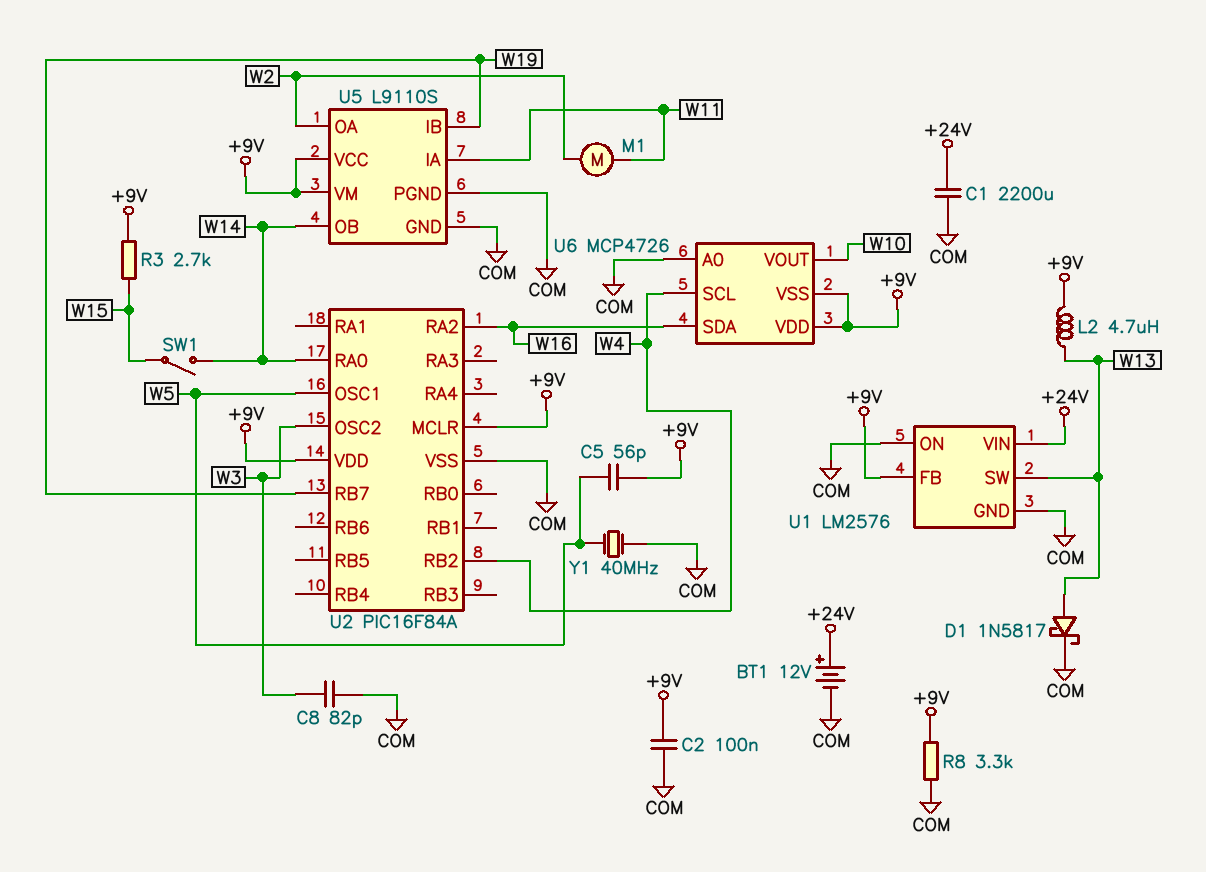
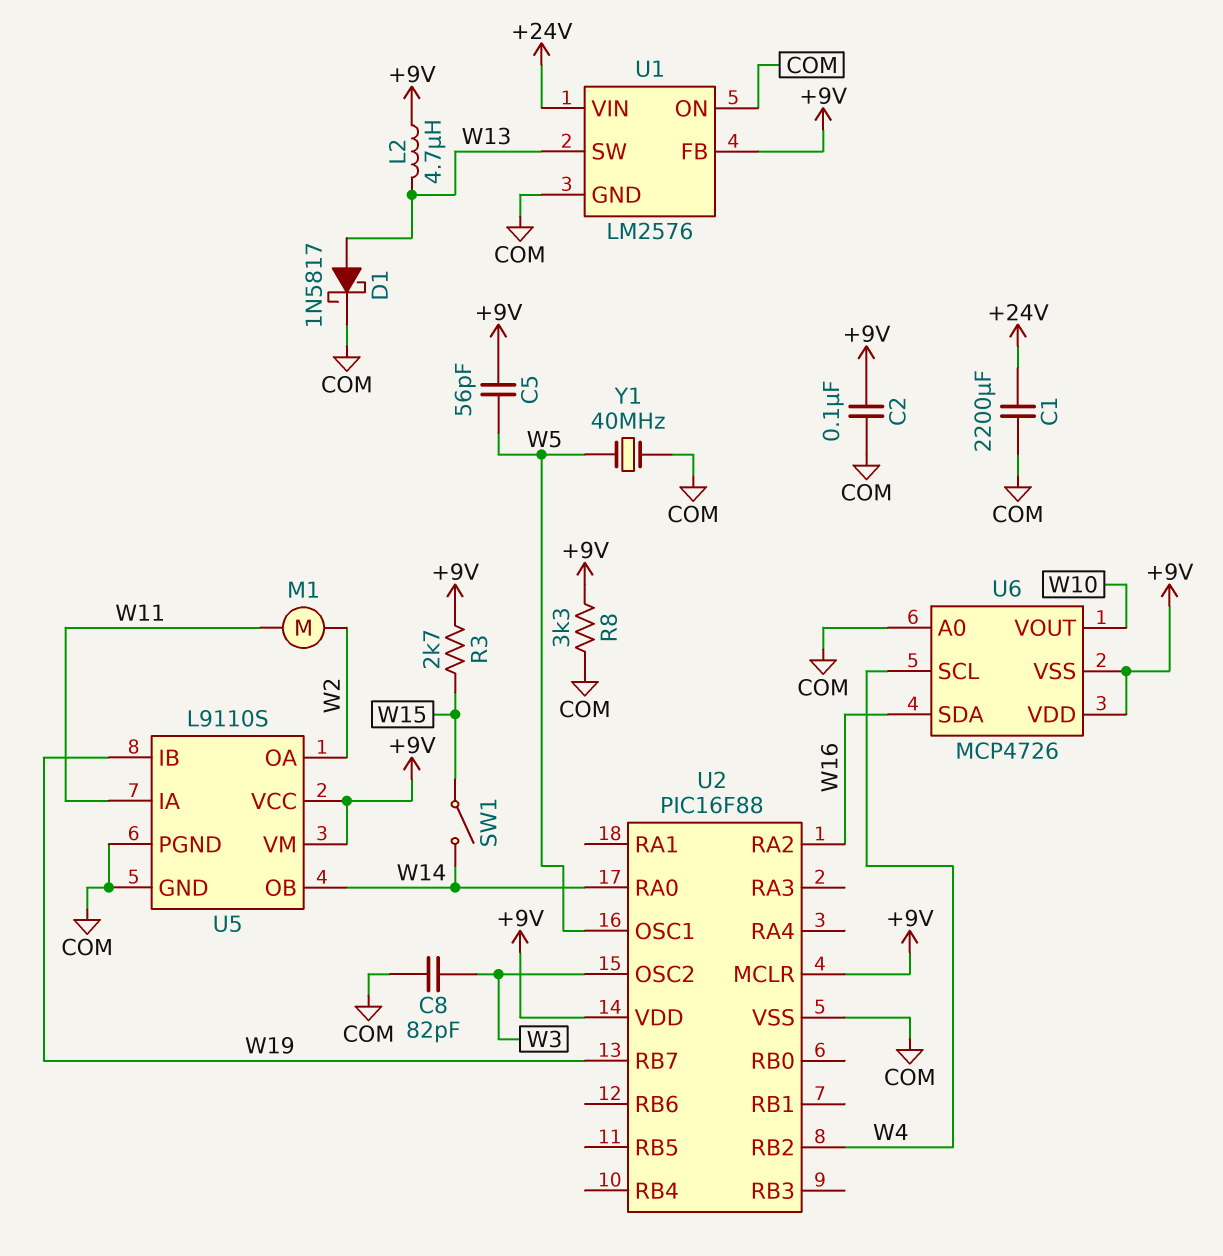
BT1: 12V (plus +24V, minus COM) -> none
U2: PIC16F84A -> PIC16F88

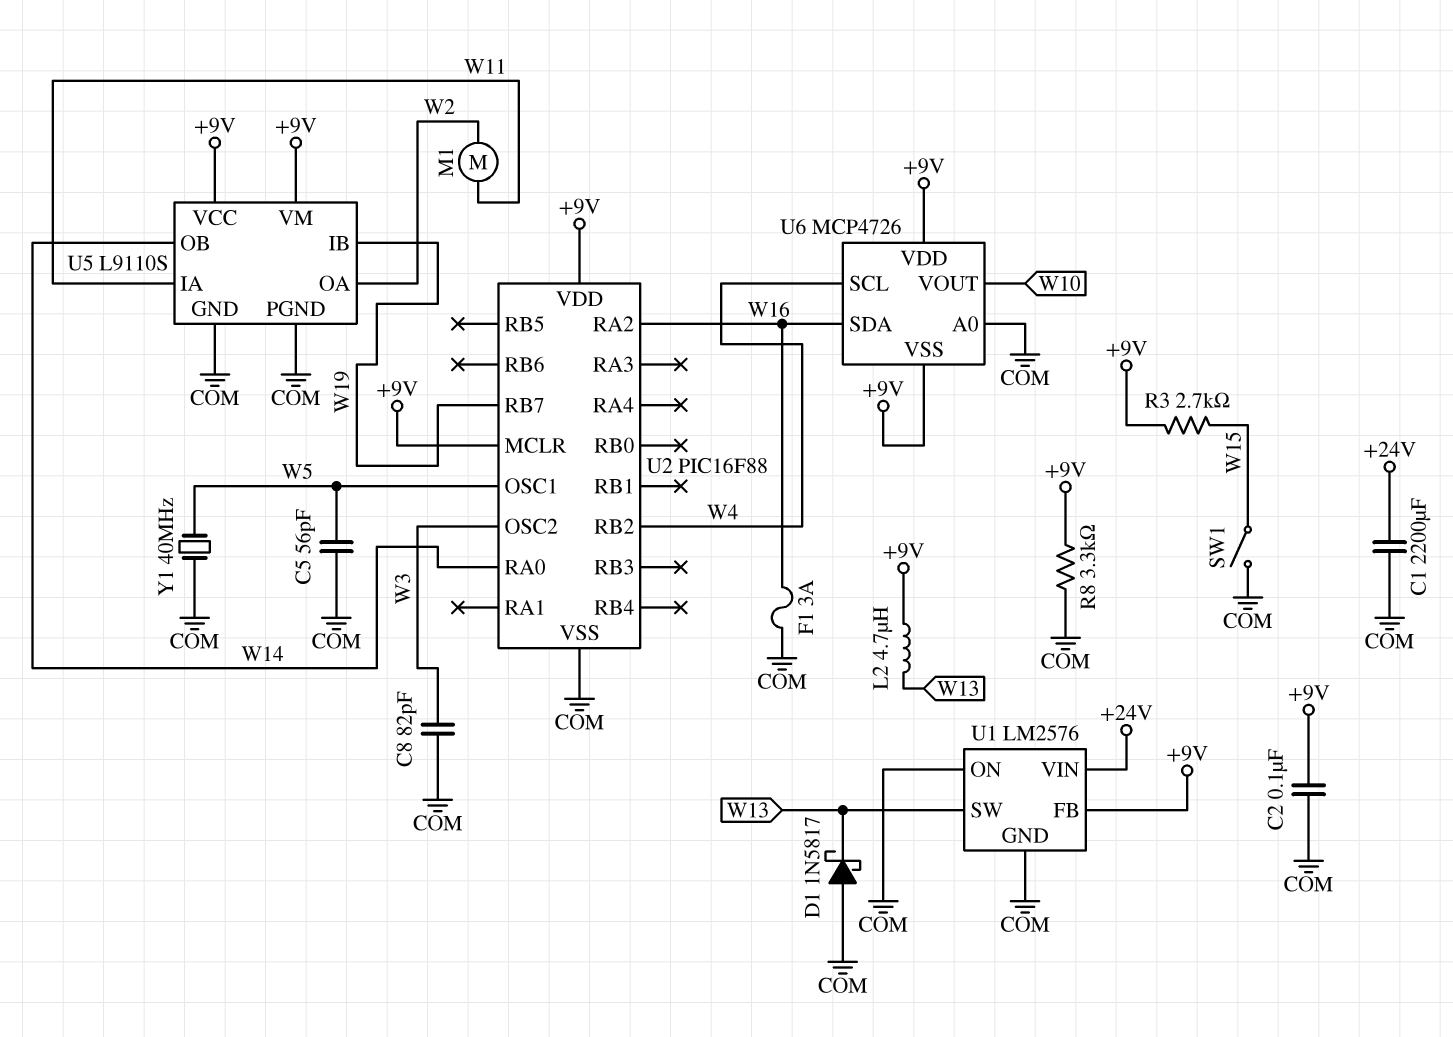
C5: 56pF (+9V, W5) -> 56pF (COM, W5)
D1: schottky 1N5817 (A W13, K COM) -> schottky 1N5817 (A COM, K W13)
F1: none -> 3A (COM, W16)
SW1: switch (W14, W15) -> switch (COM, W15)

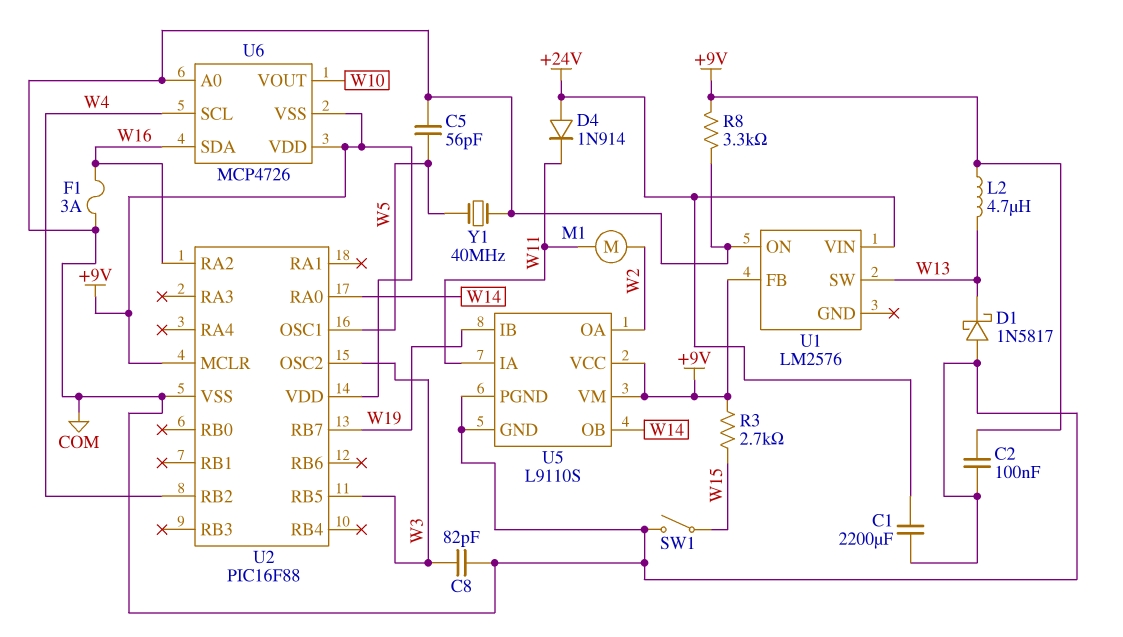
D4: none -> diode 1N914 (A +24V, K W11)
U1 pin GND: COM -> none
U2 pin RB5: none -> W3

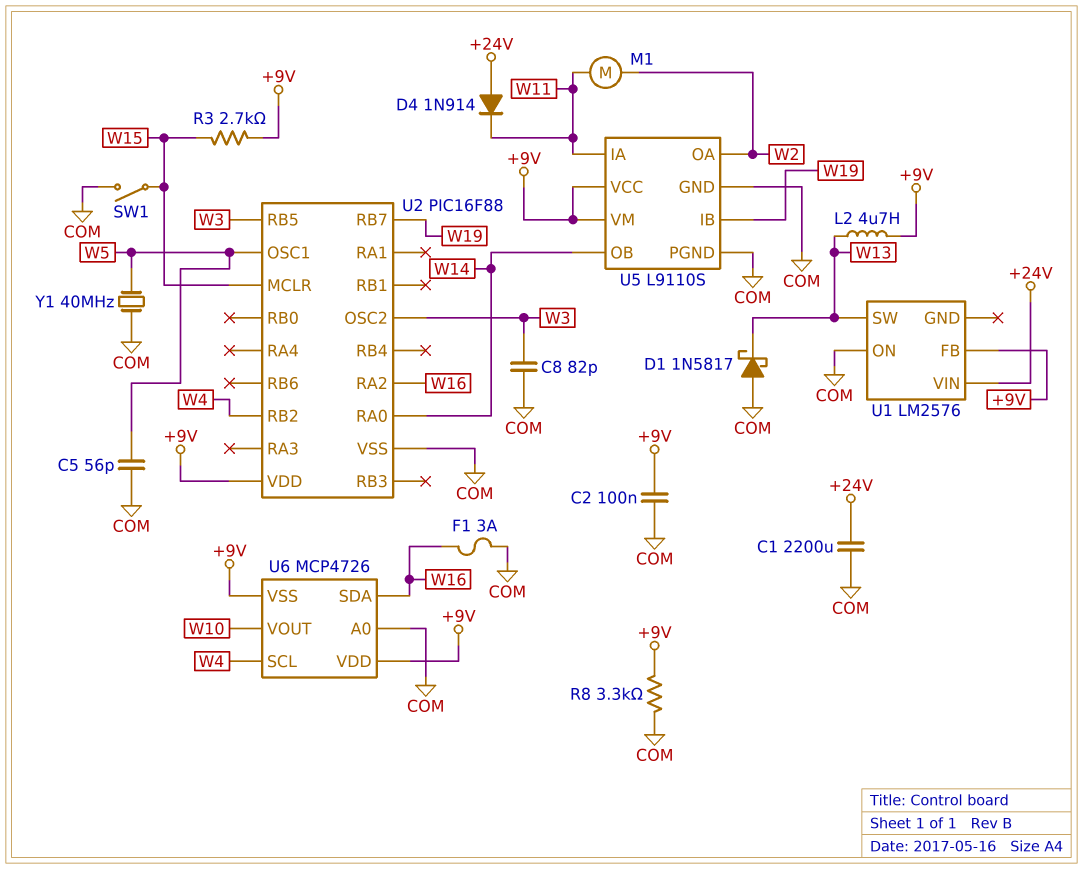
U2 pin MCLR: +9V -> W15

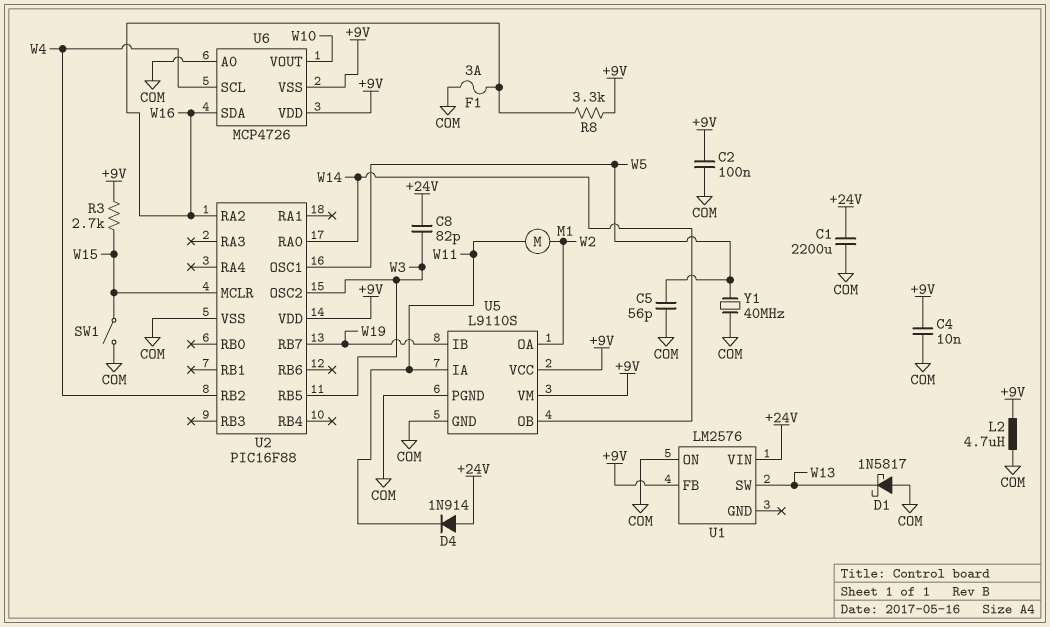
C4: none -> 10nF (+9V, COM)
C8: 82pF (COM, W3) -> 82pF (+24V, W3)
L2: 4.7uH (+9V, W13) -> 4.7uH (+9V, COM)
R8: 3.3k (+9V, COM) -> 3.3k (+9V, W16)

